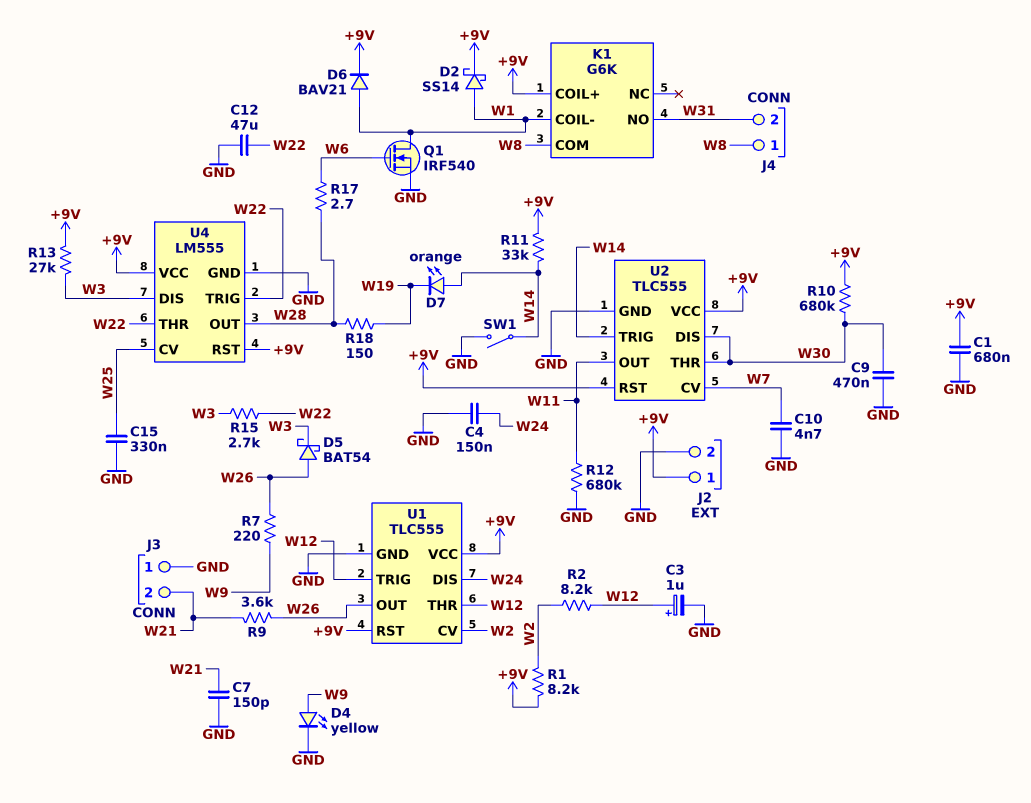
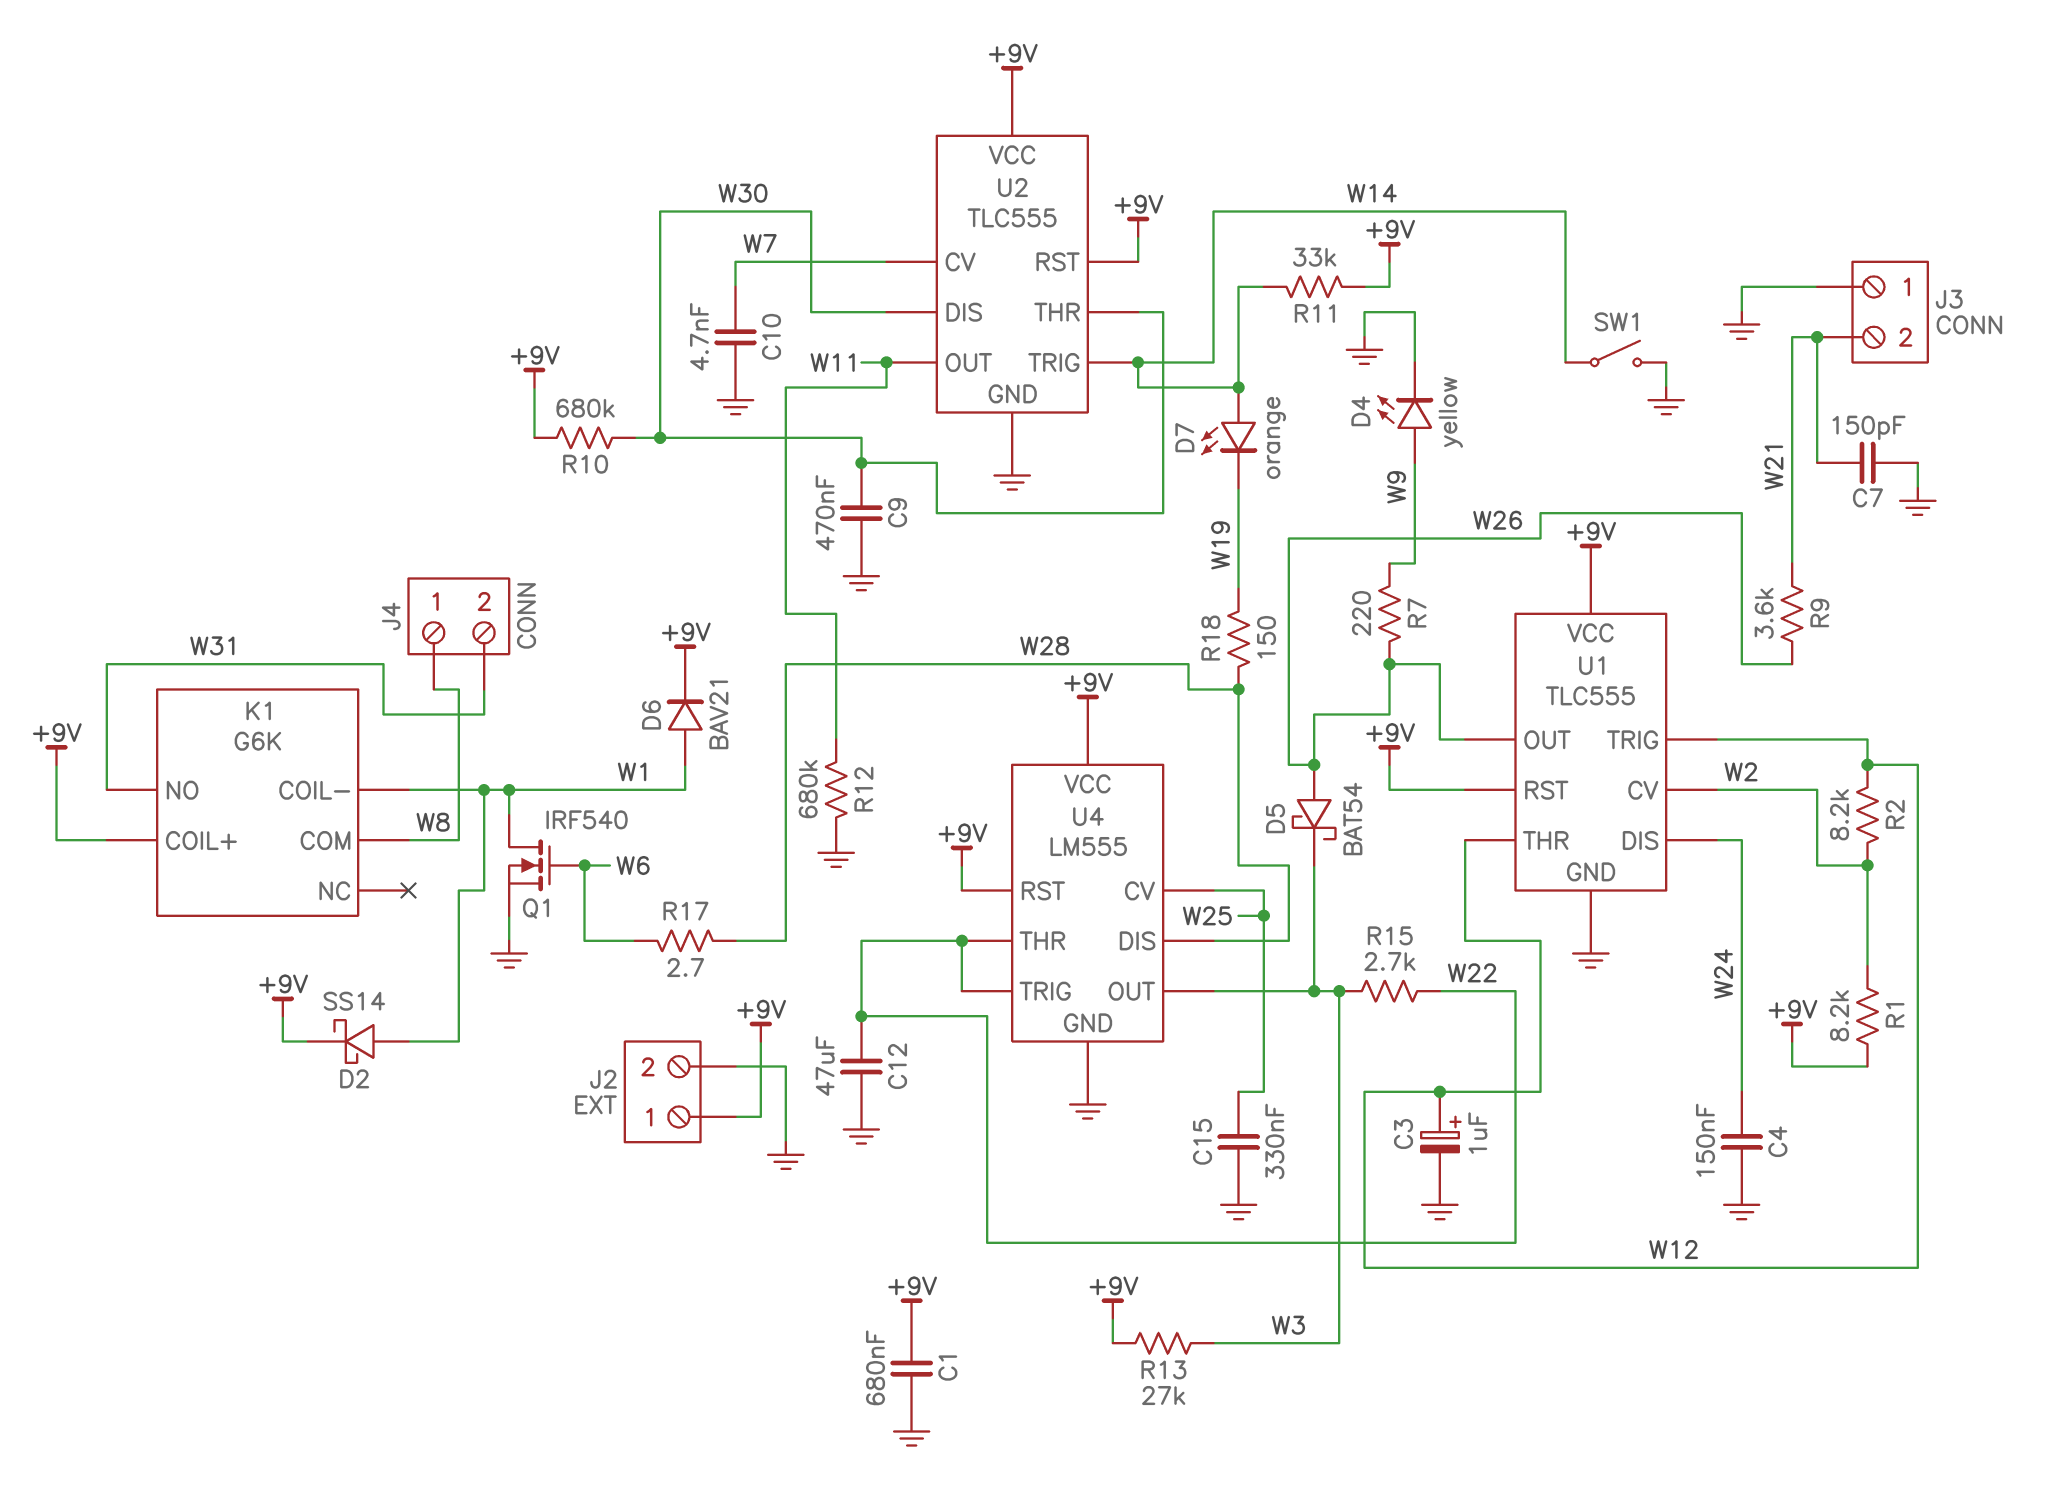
U4 pin DIS: W3 -> W28
U4 pin OUT: W28 -> W3

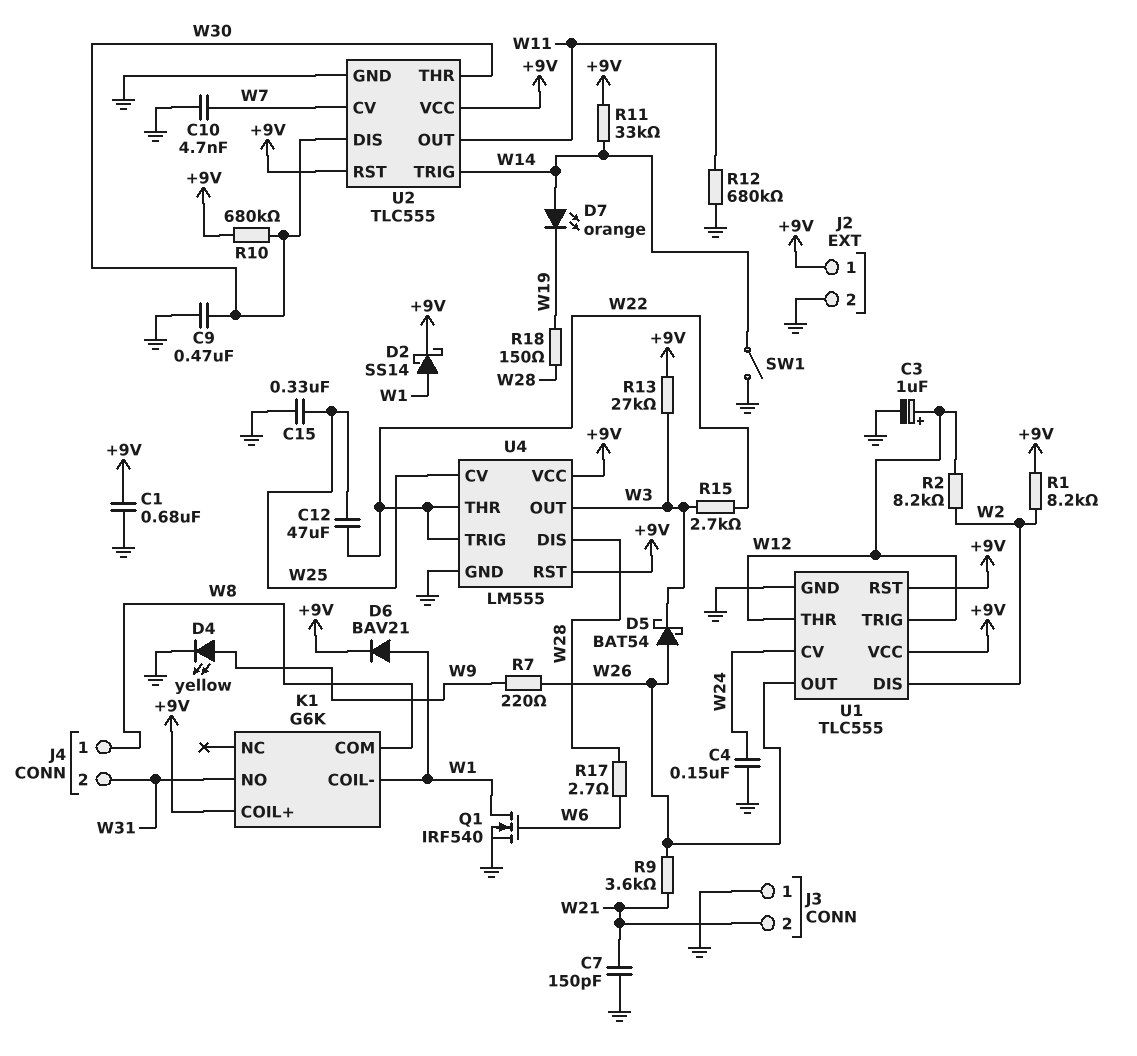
C12: 47uF (GND, W22) -> 47uF (W22, W25)
U1 pin CV: W2 -> W24
U1 pin DIS: W24 -> W2

